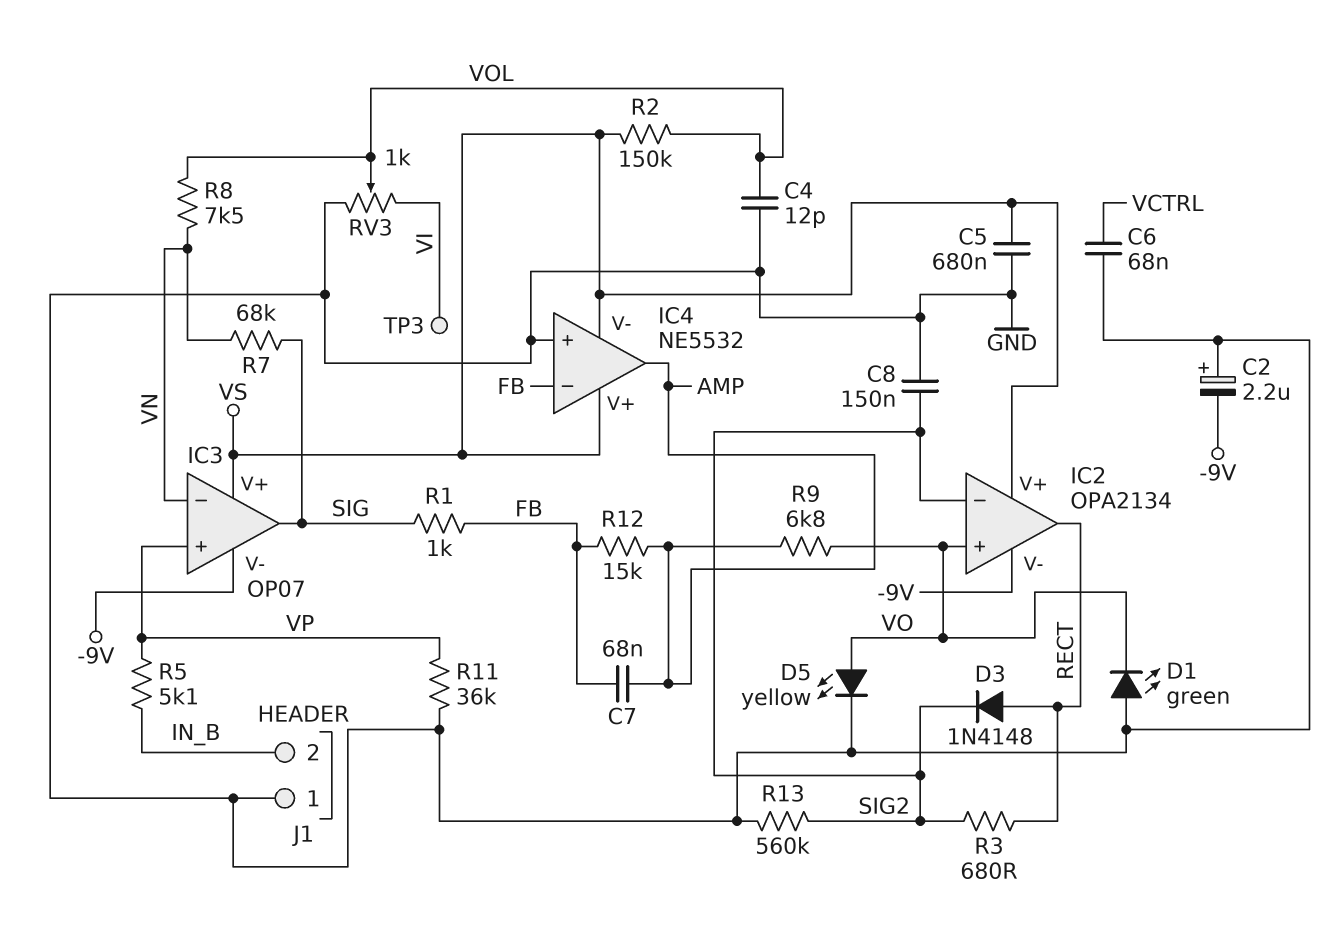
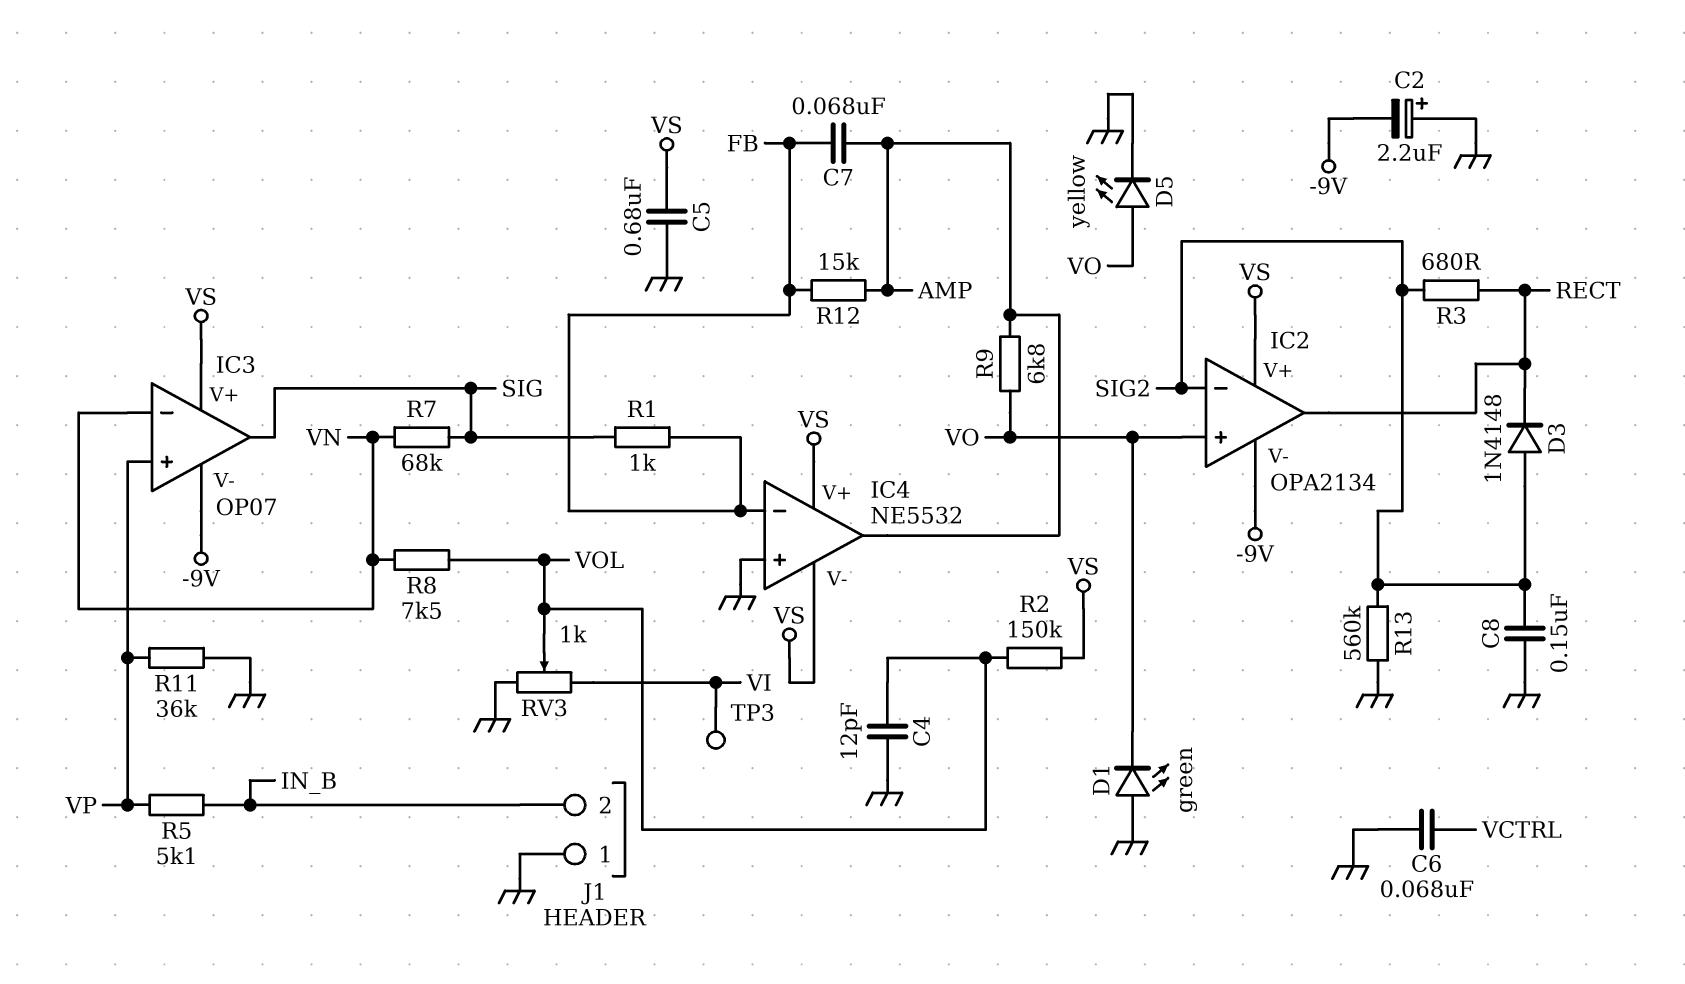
D3: diode 1N4148 (A RECT, K SIG2) -> diode 1N4148 (A SIG2, K RECT)

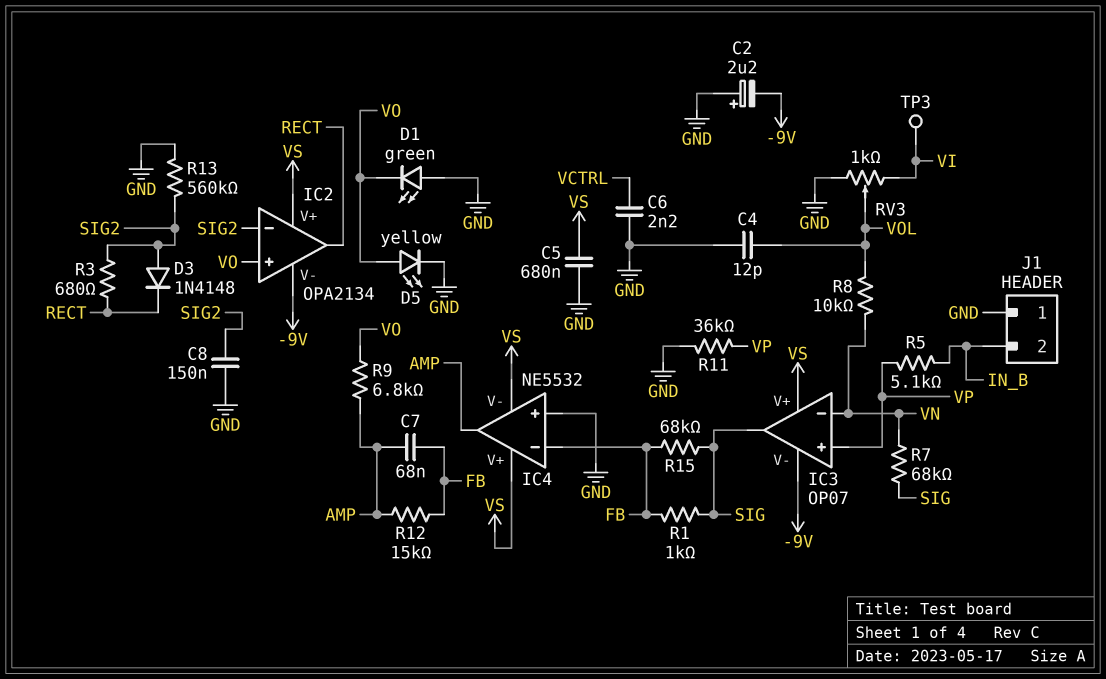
C6: 68nF (GND, VCTRL) -> 2.2nF (GND, VCTRL)
R2: 150k (VOL, VS) -> none
R8: 7.5k (VN, VOL) -> 10k (VN, VOL)
R15: none -> 68k (FB, SIG)

